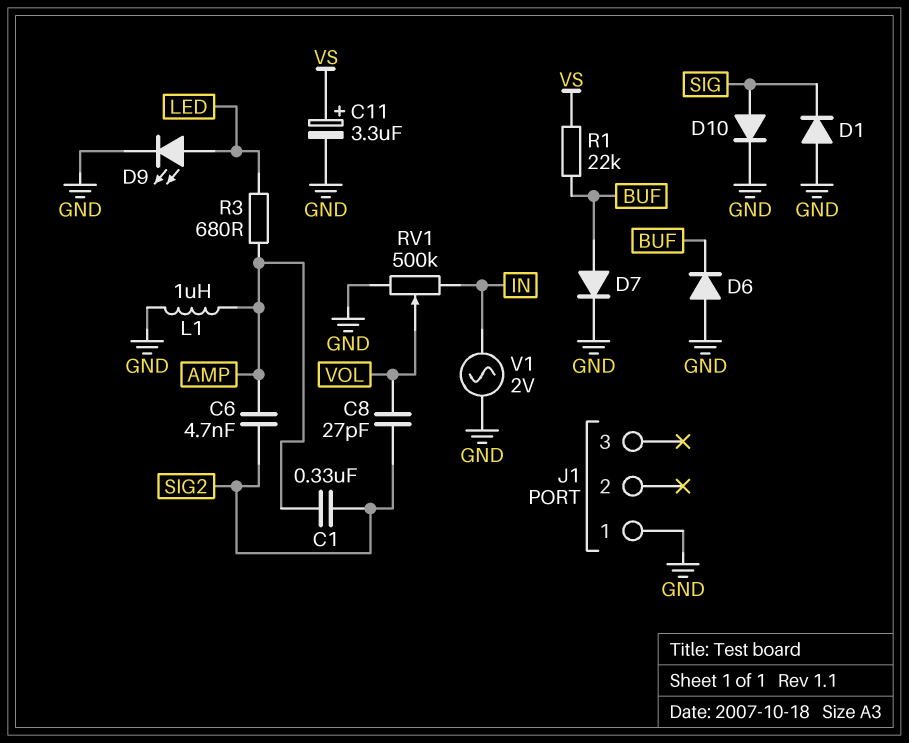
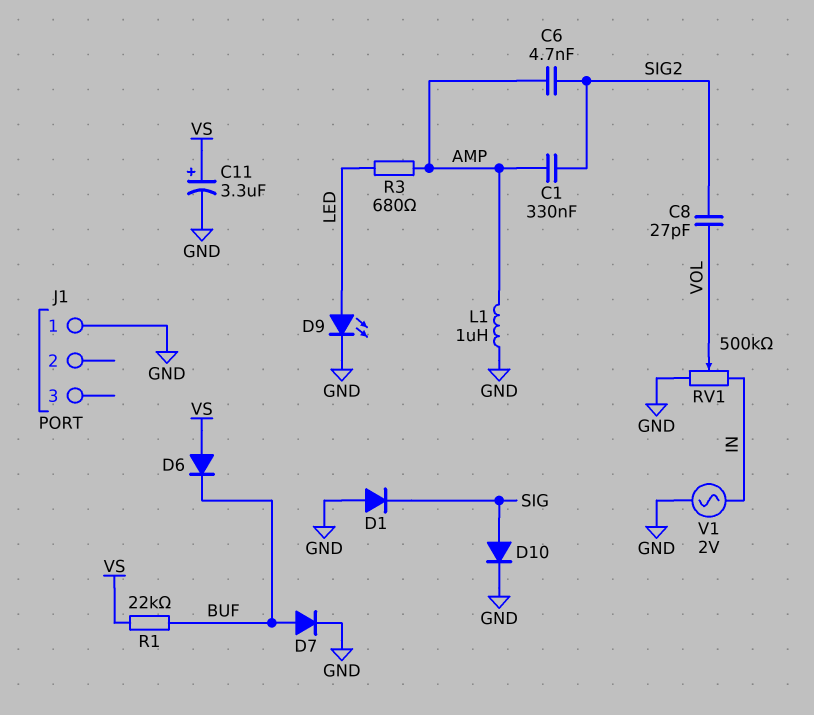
D6: diode (A GND, K BUF) -> diode (A VS, K BUF)

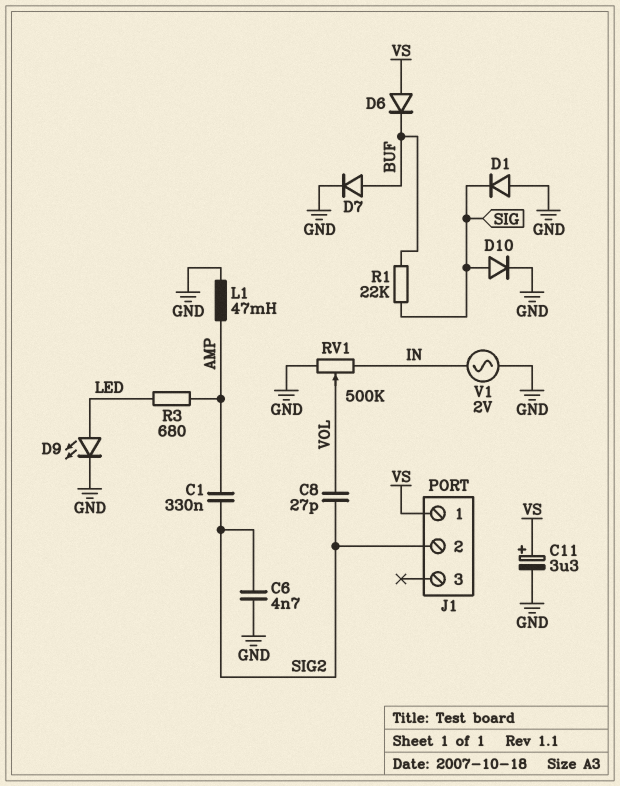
C6: 4.7nF (AMP, SIG2) -> 4.7nF (GND, SIG2)
J1 pin 1: GND -> VS
J1 pin 2: none -> SIG2
L1: 1uH (AMP, GND) -> 47mH (AMP, GND)
R1: 22k (BUF, VS) -> 22k (BUF, SIG)

